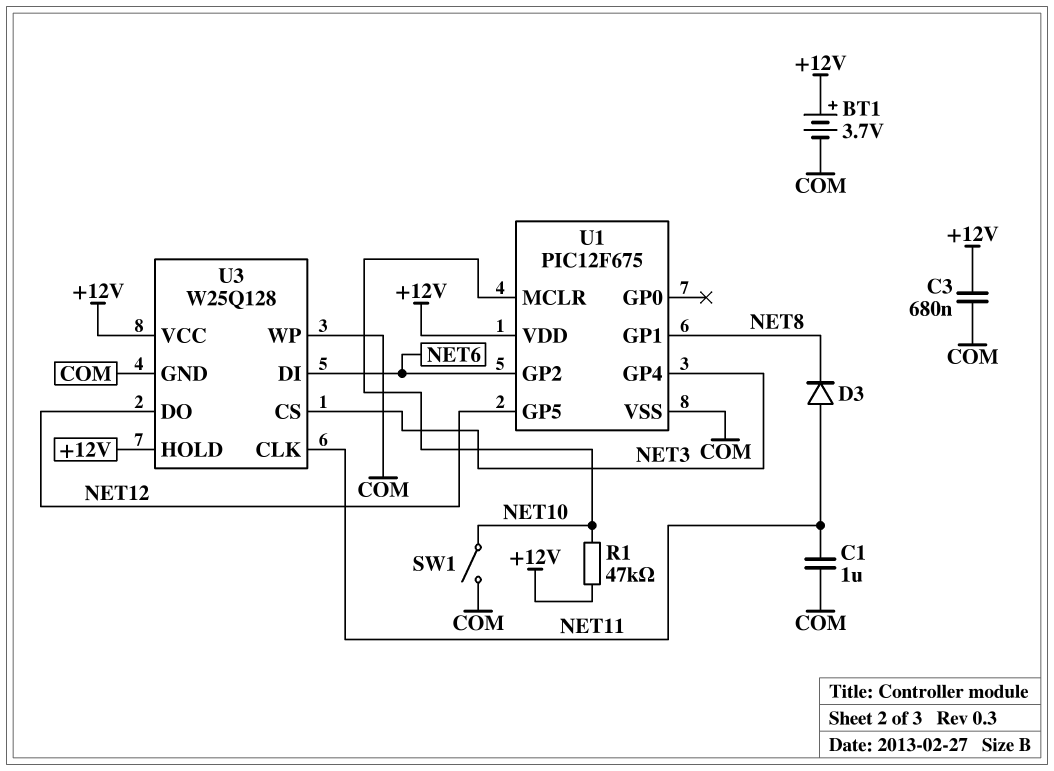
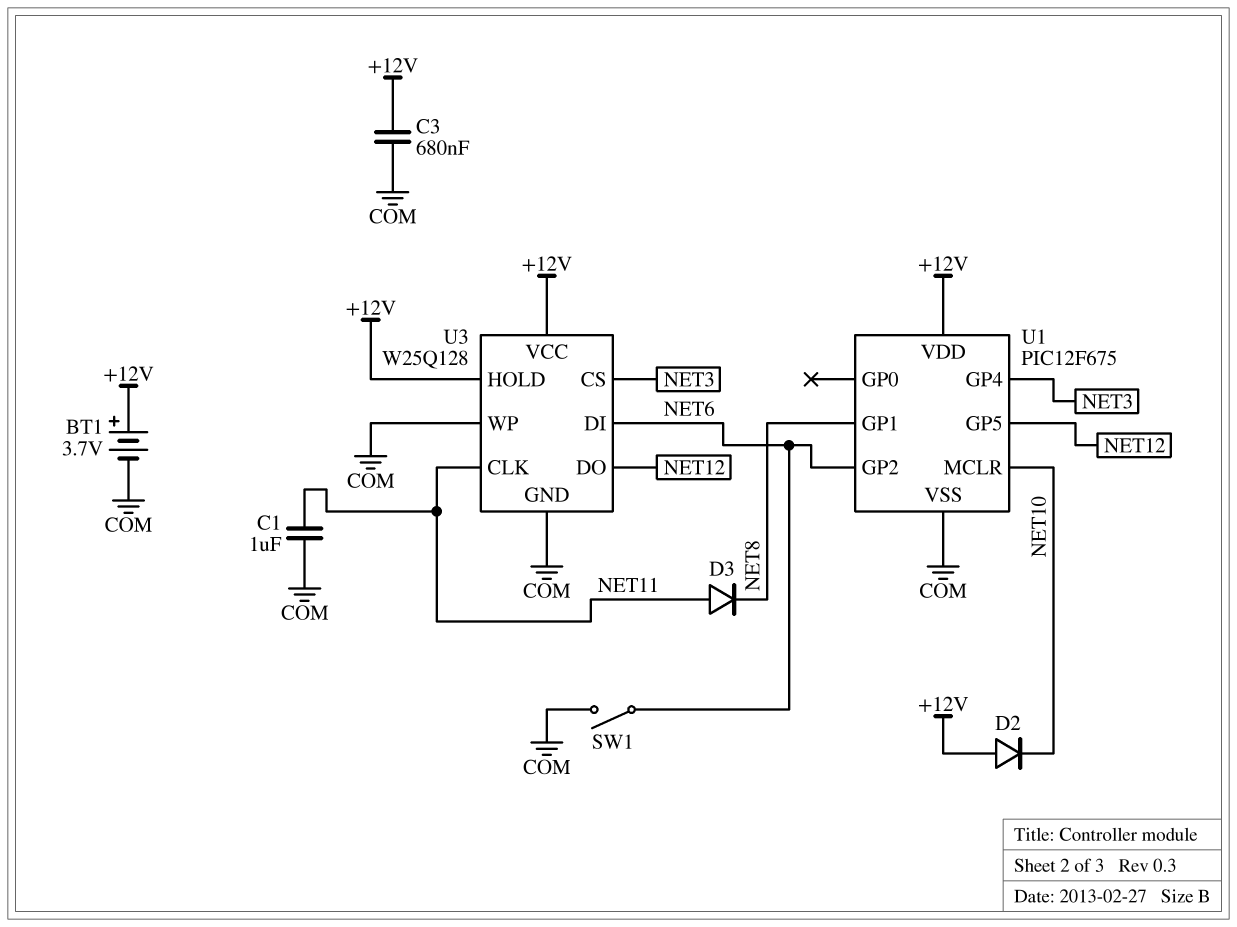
D2: none -> diode (A +12V, K NET10)
R1: 47k (+12V, NET10) -> none
SW1: switch (COM, NET10) -> switch (COM, NET6)

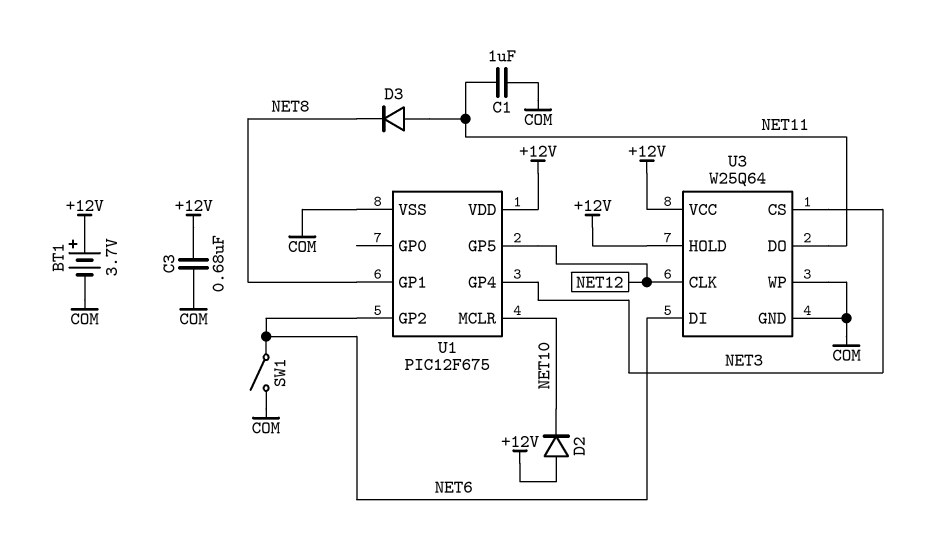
U3: W25Q128 -> W25Q64
U3 pin CLK: NET11 -> NET12
U3 pin DO: NET12 -> NET11

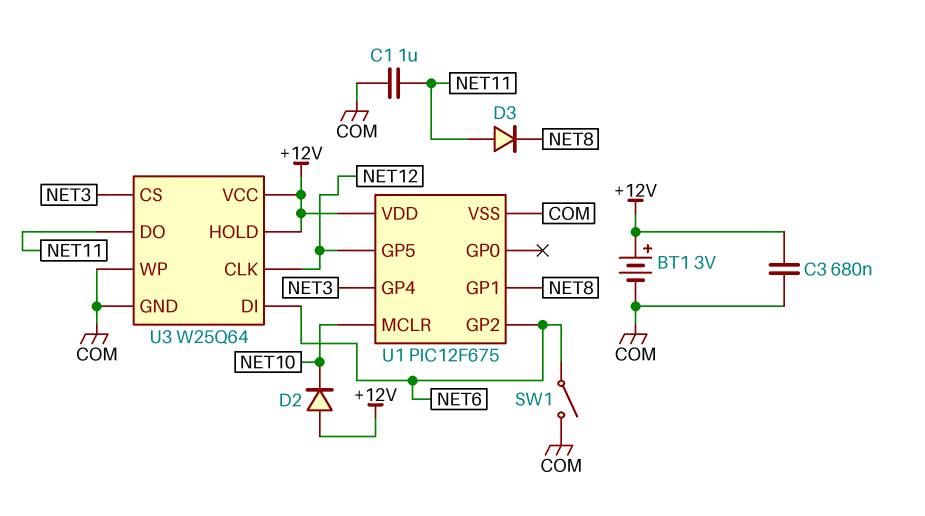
BT1: 3.7V (plus +12V, minus COM) -> 3V (plus +12V, minus COM)

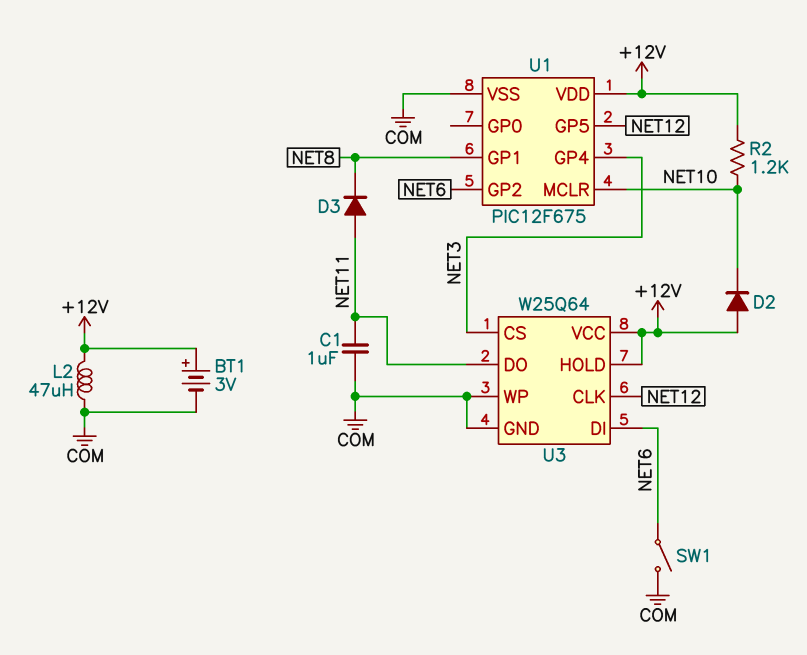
C3: 680nF (+12V, COM) -> none
L2: none -> 47uH (+12V, COM)
R2: none -> 1.2k (+12V, NET10)

